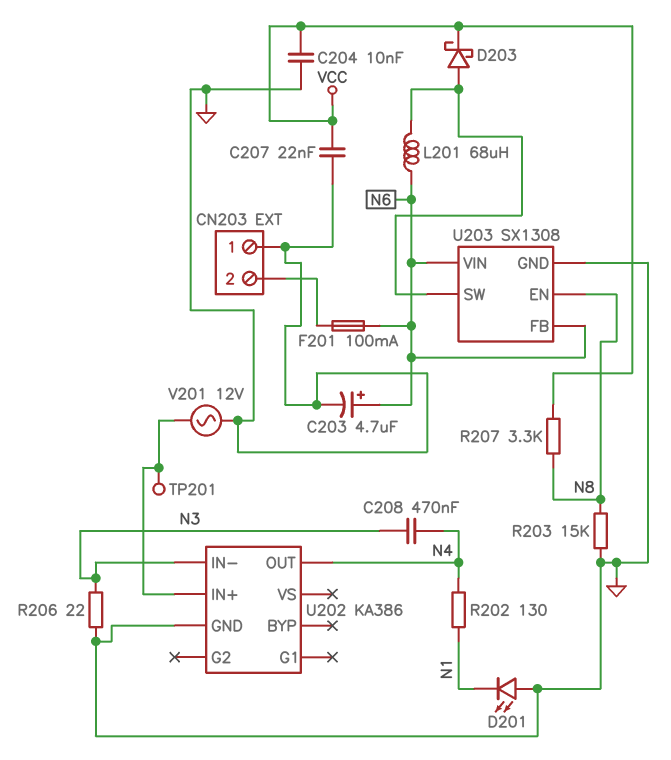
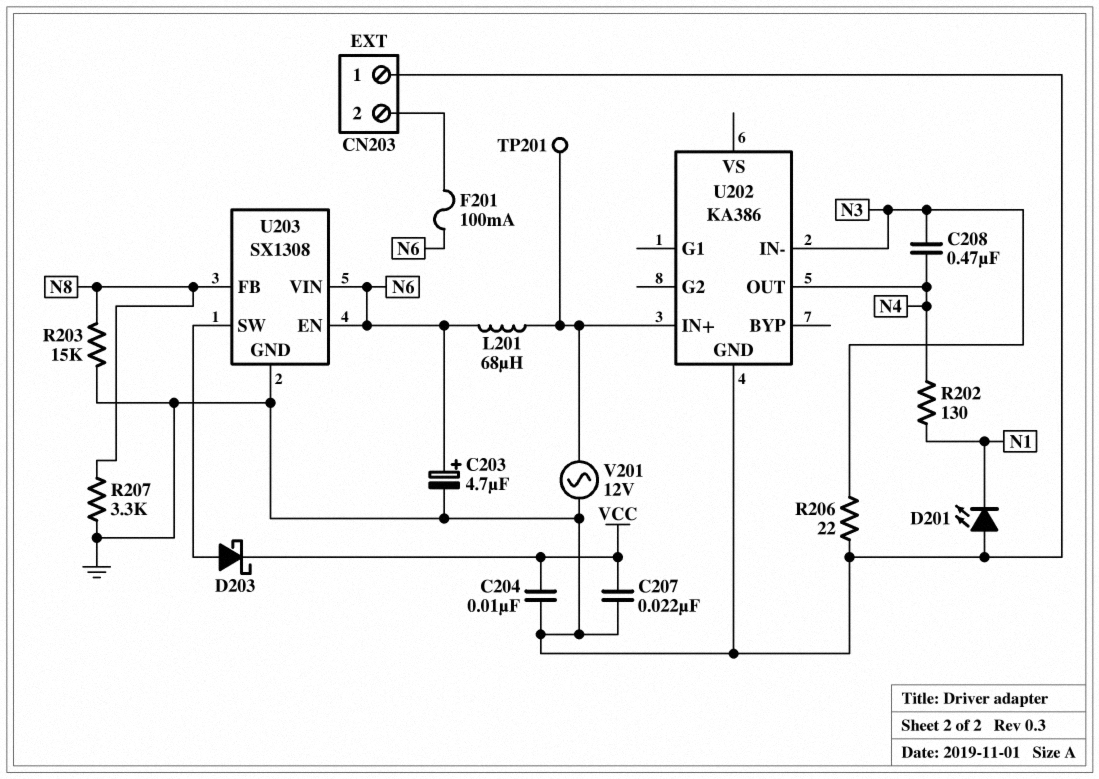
L201: 68uH (N6, U203/SW) -> 68uH (N6, U202/IN+)
R207: 3.3k (N8, VCC) -> 3.3k (GND, N8)
U203 pin EN: N8 -> N6
U203 pin FB: N6 -> N8

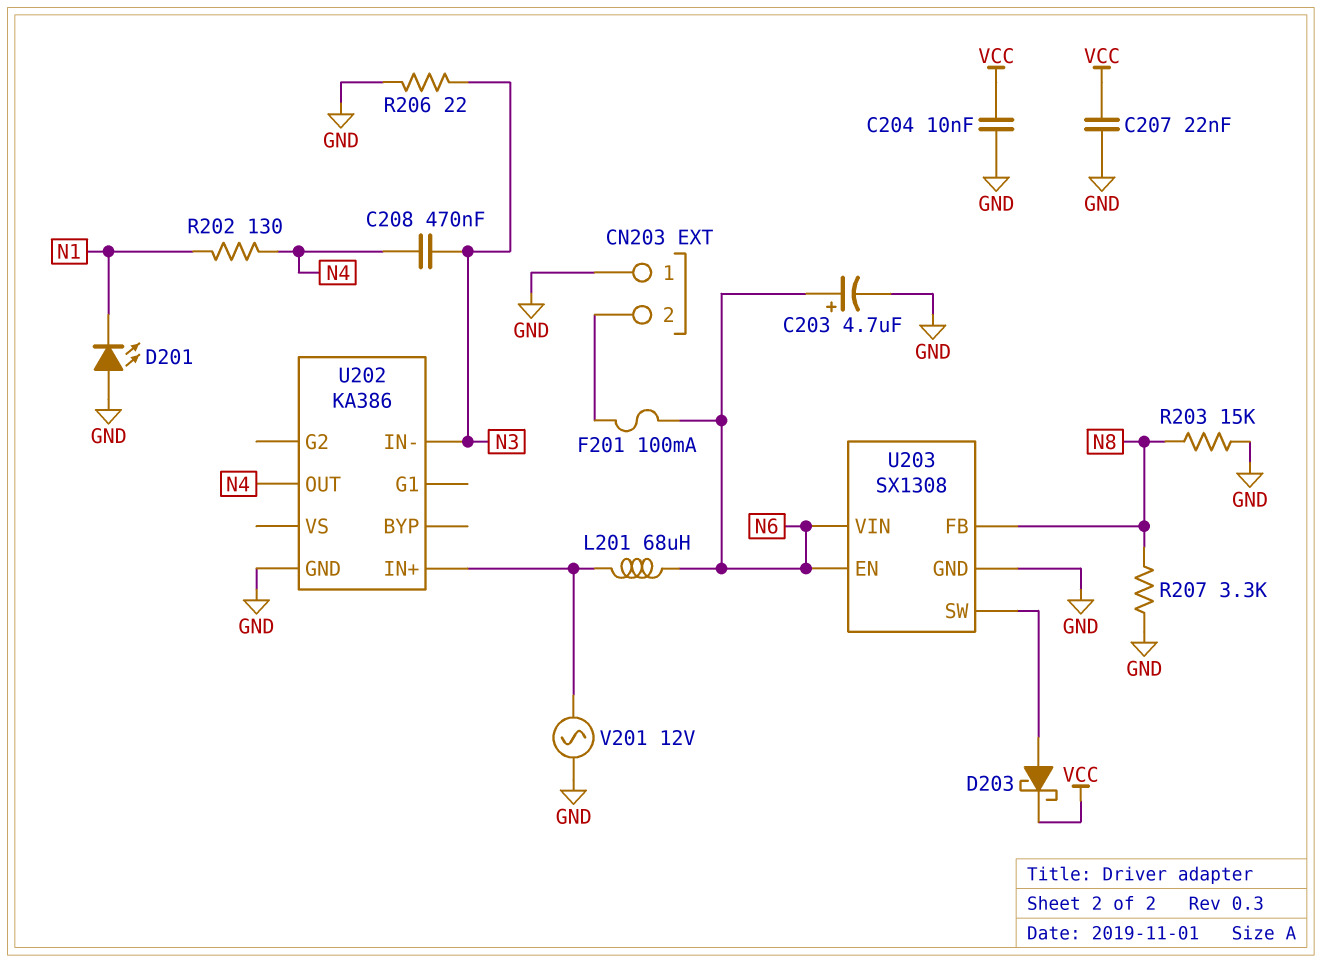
TP201: test point (U202/IN+) -> none

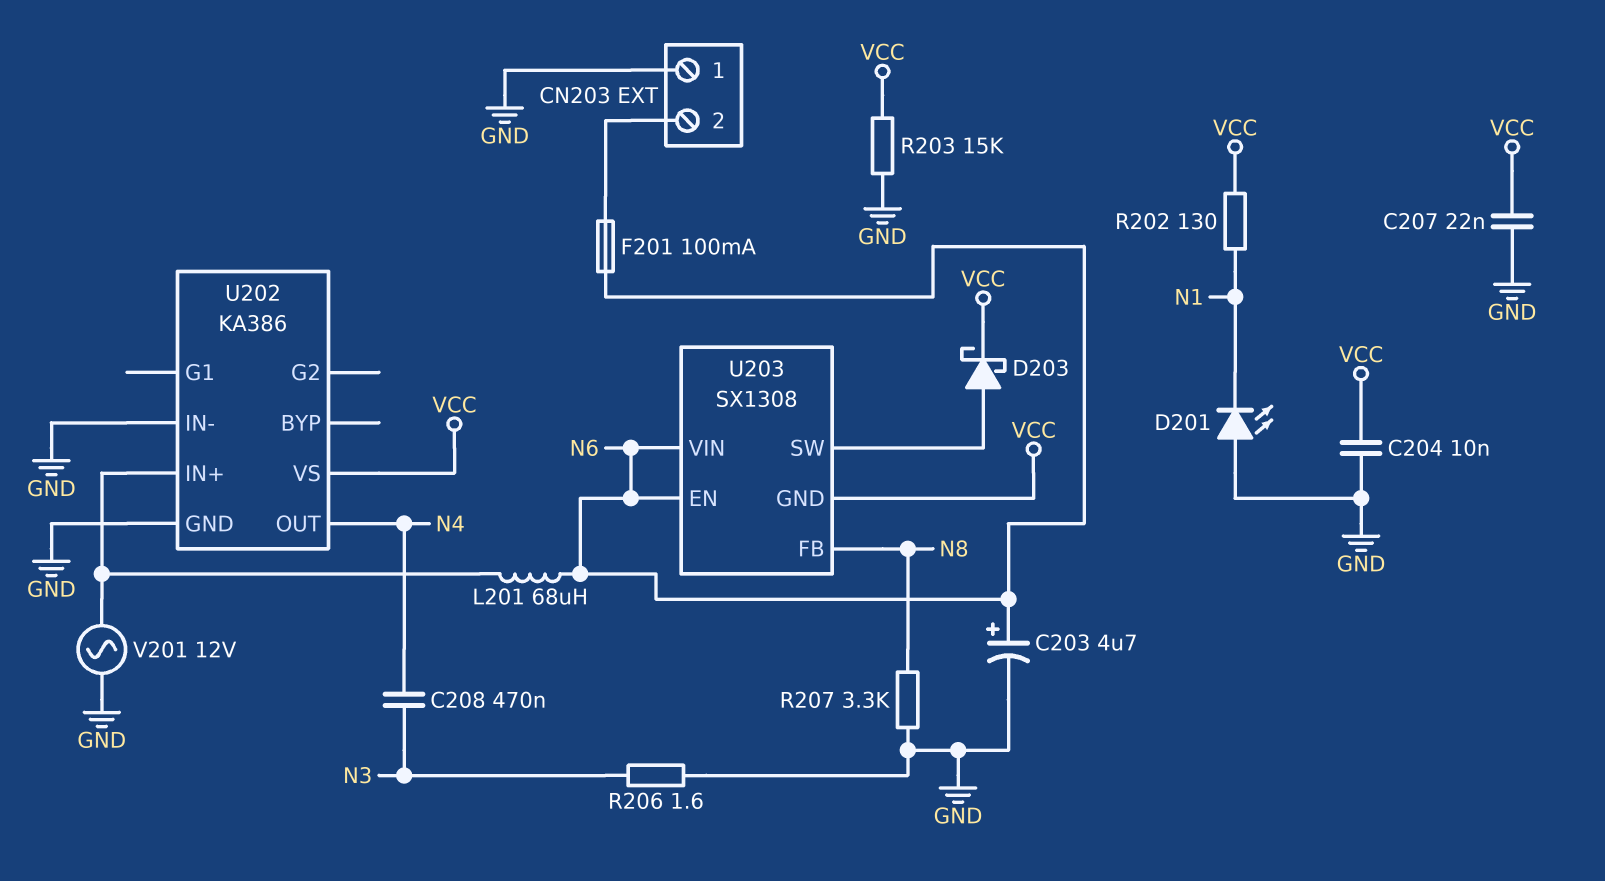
R202: 130 (N1, N4) -> 130 (N1, VCC)
R203: 15k (GND, N8) -> 15k (GND, VCC)
R206: 22 (GND, N3) -> 1.6 (GND, N3)
U202 pin IN-: N3 -> GND
U202 pin VS: none -> VCC
U203 pin GND: GND -> VCC

